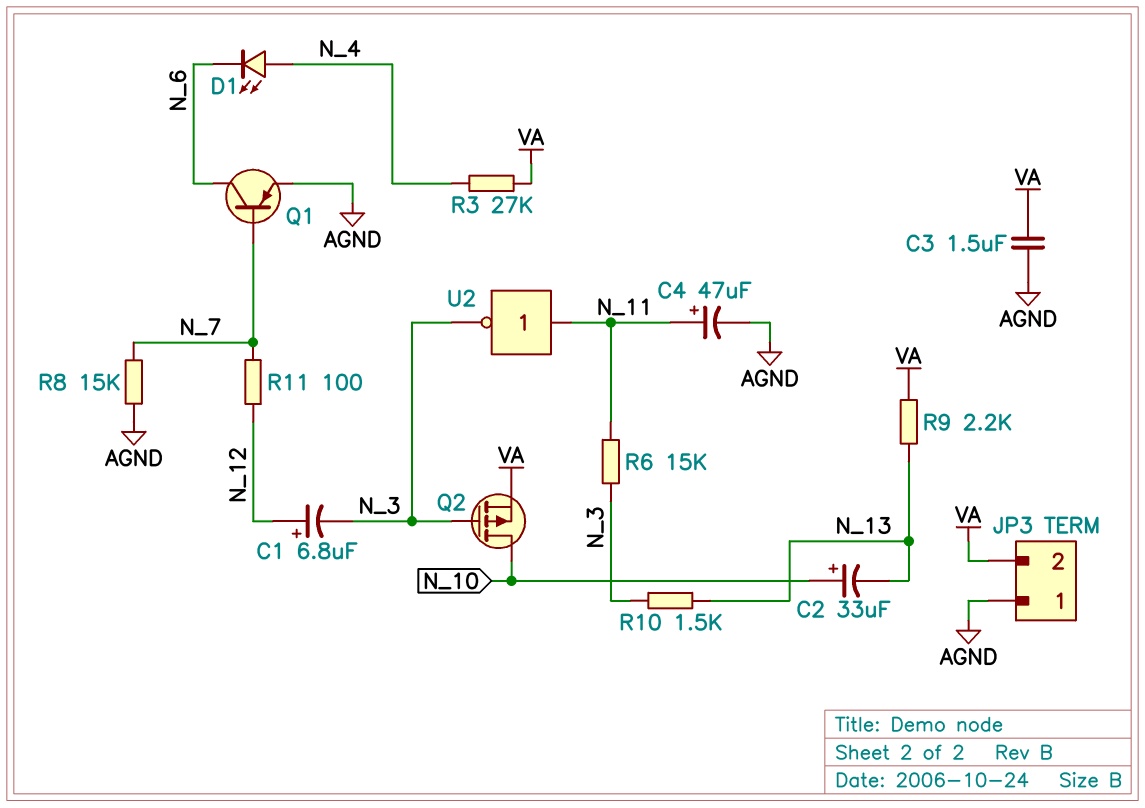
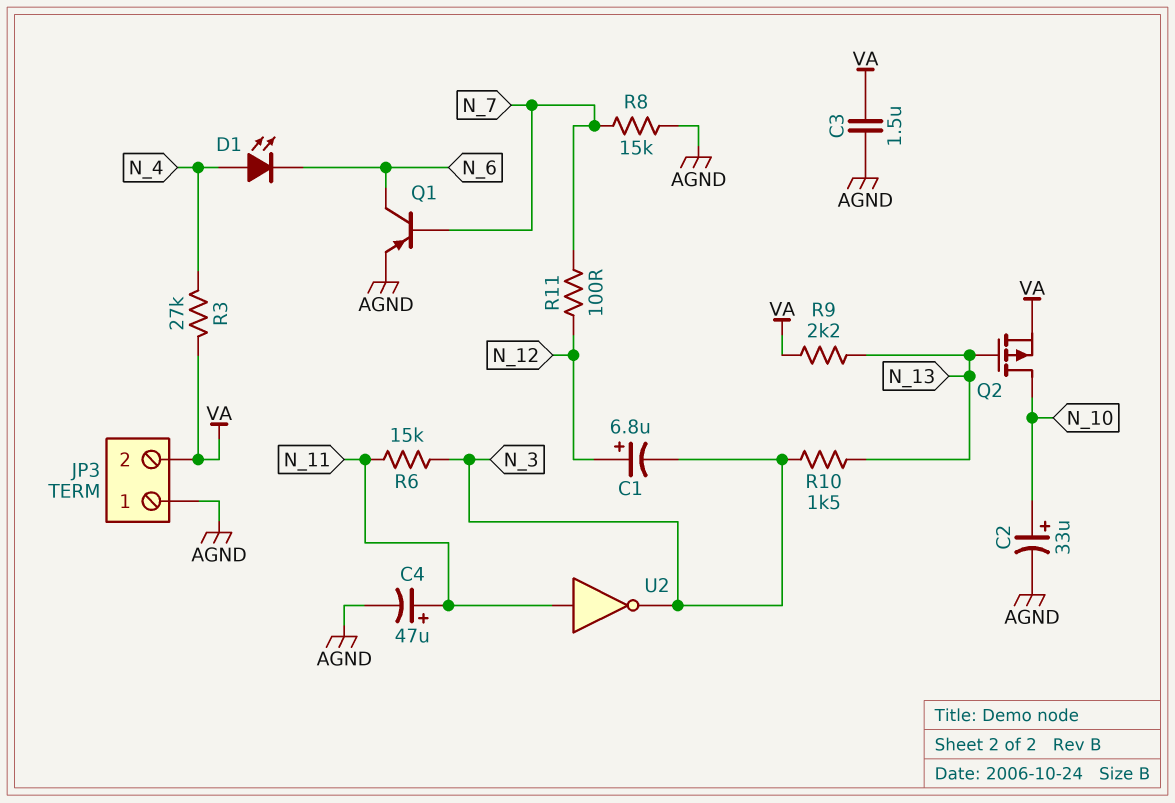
C2: 33uF (plus N_10, minus N_13) -> 33uF (plus N_10, minus AGND)
Q2: PMOS (G N_3, D N_10, S VA) -> PMOS (G N_13, D N_10, S VA)

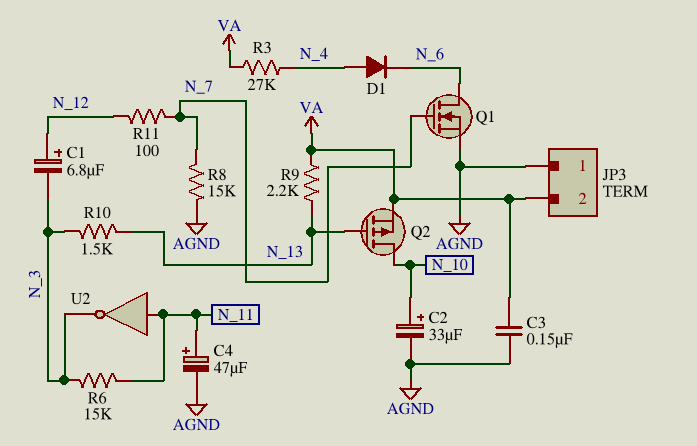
C3: 1.5uF (AGND, VA) -> 150nF (AGND, VA)
D1: LED (A N_4, K N_6) -> diode (A N_4, K N_6)
Q1: PNP (B N_7, C N_6, E AGND) -> NMOS (G N_7, D N_6, S AGND)

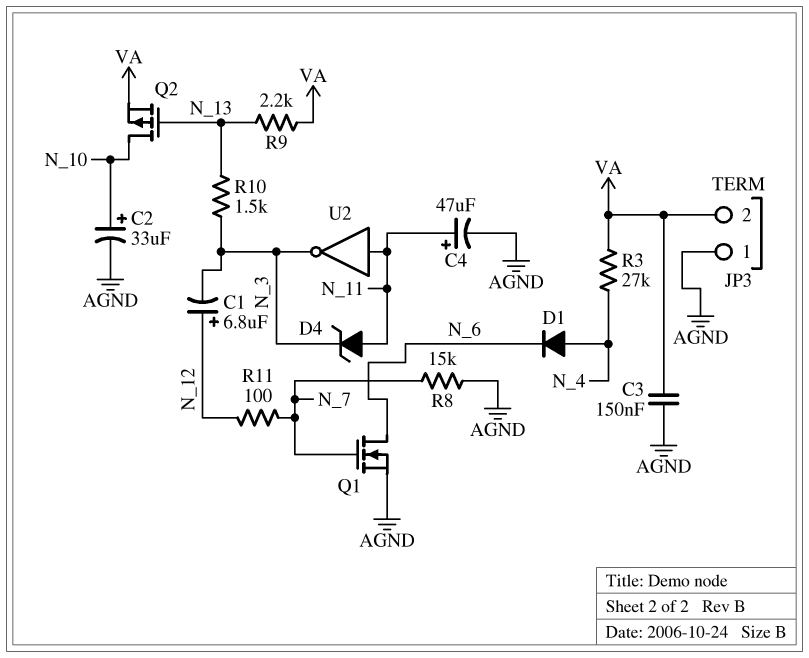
D4: none -> zener (A N_11, K N_3)
R6: 15k (N_3, N_11) -> none

